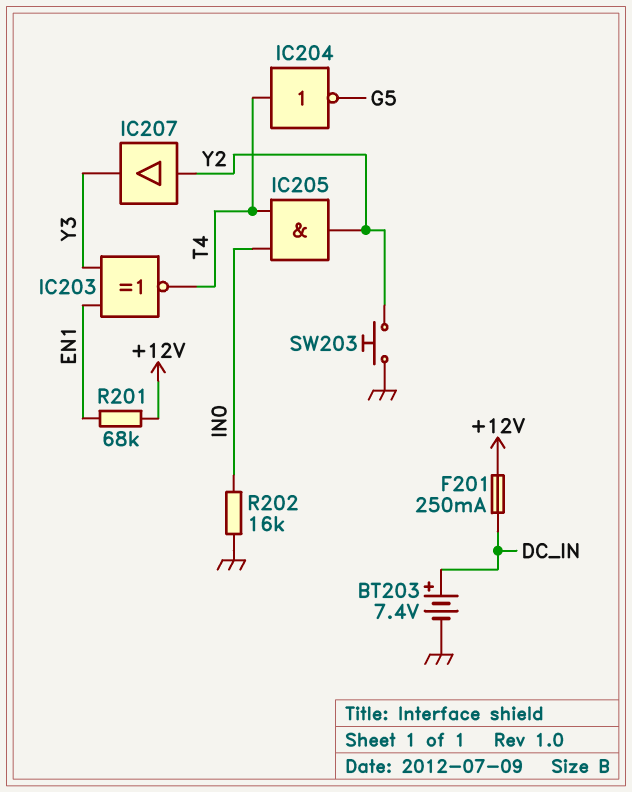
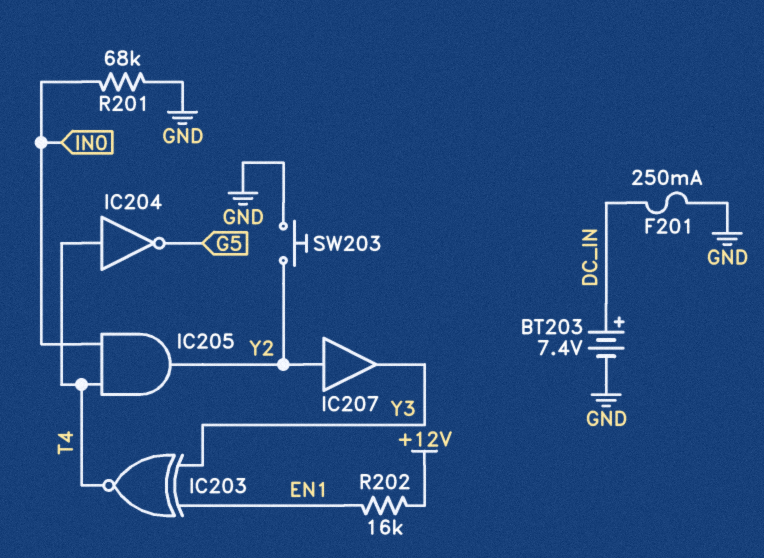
F201: 250mA (+12V, DC_IN) -> 250mA (DC_IN, GND)
R201: 68k (+12V, EN1) -> 68k (GND, IN0)
R202: 16k (GND, IN0) -> 16k (+12V, EN1)

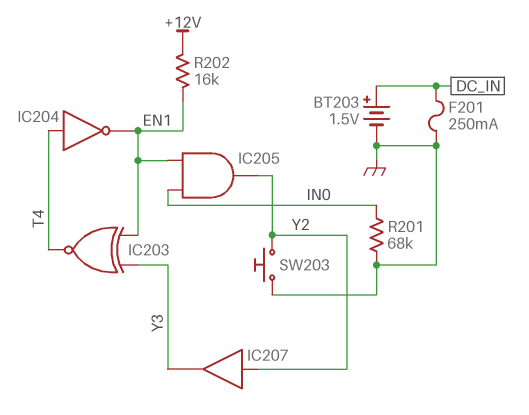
BT203: 7.4V (plus DC_IN, minus GND) -> 1.5V (plus DC_IN, minus GND)
IC204: NOT (in T4, out G5) -> NOT (in T4, out EN1)
IC205: AND (in IN0, in T4, out Y2) -> AND (in EN1, in IN0, out Y2)

